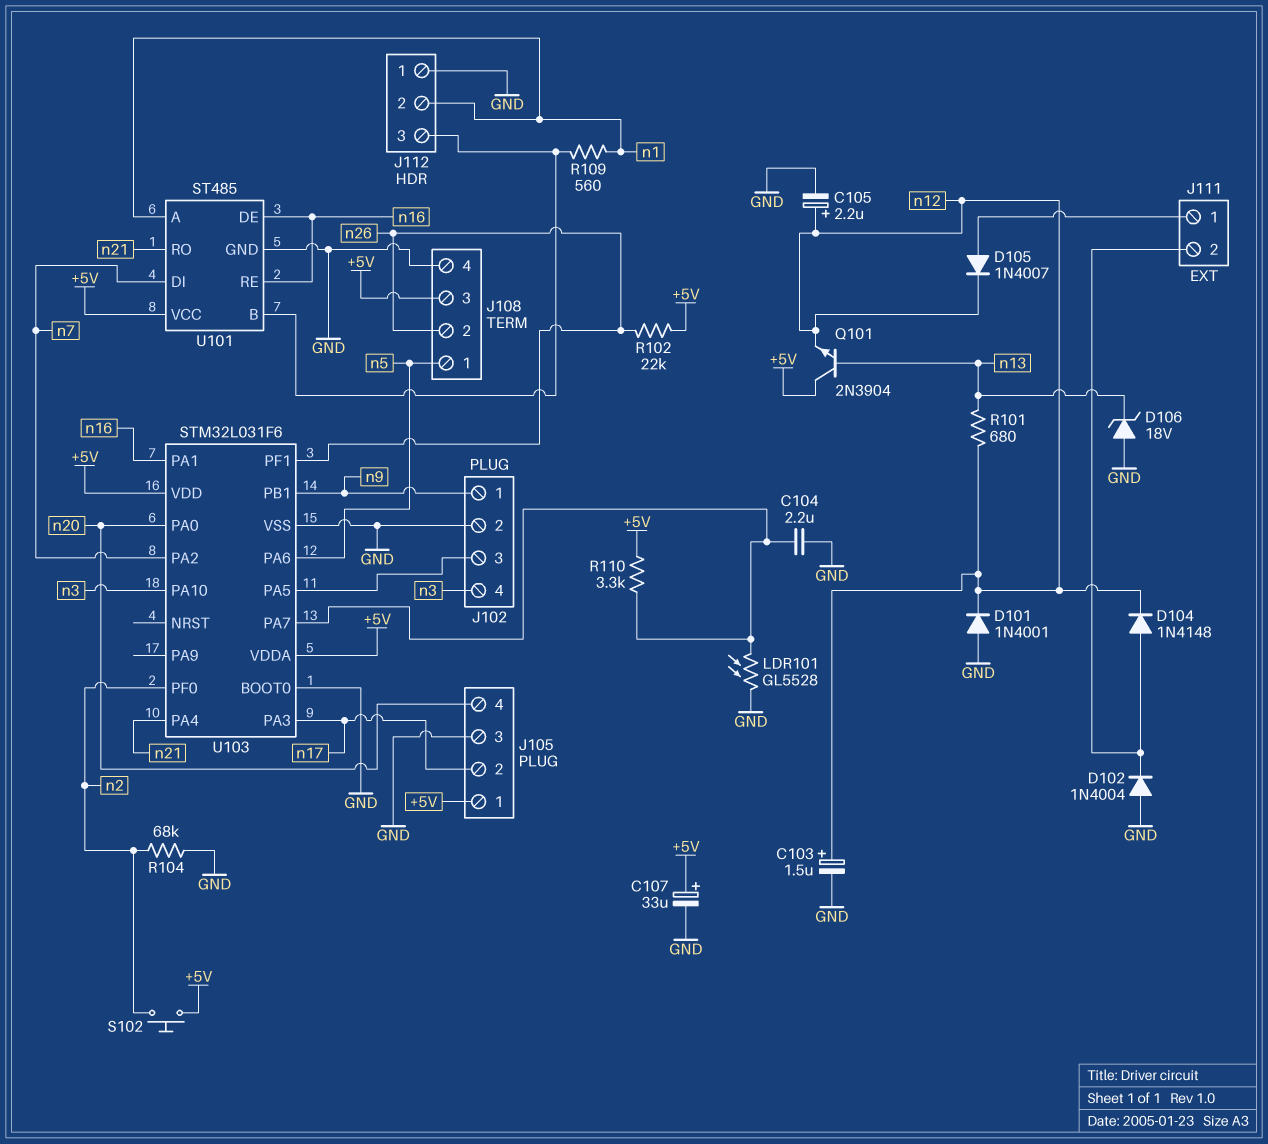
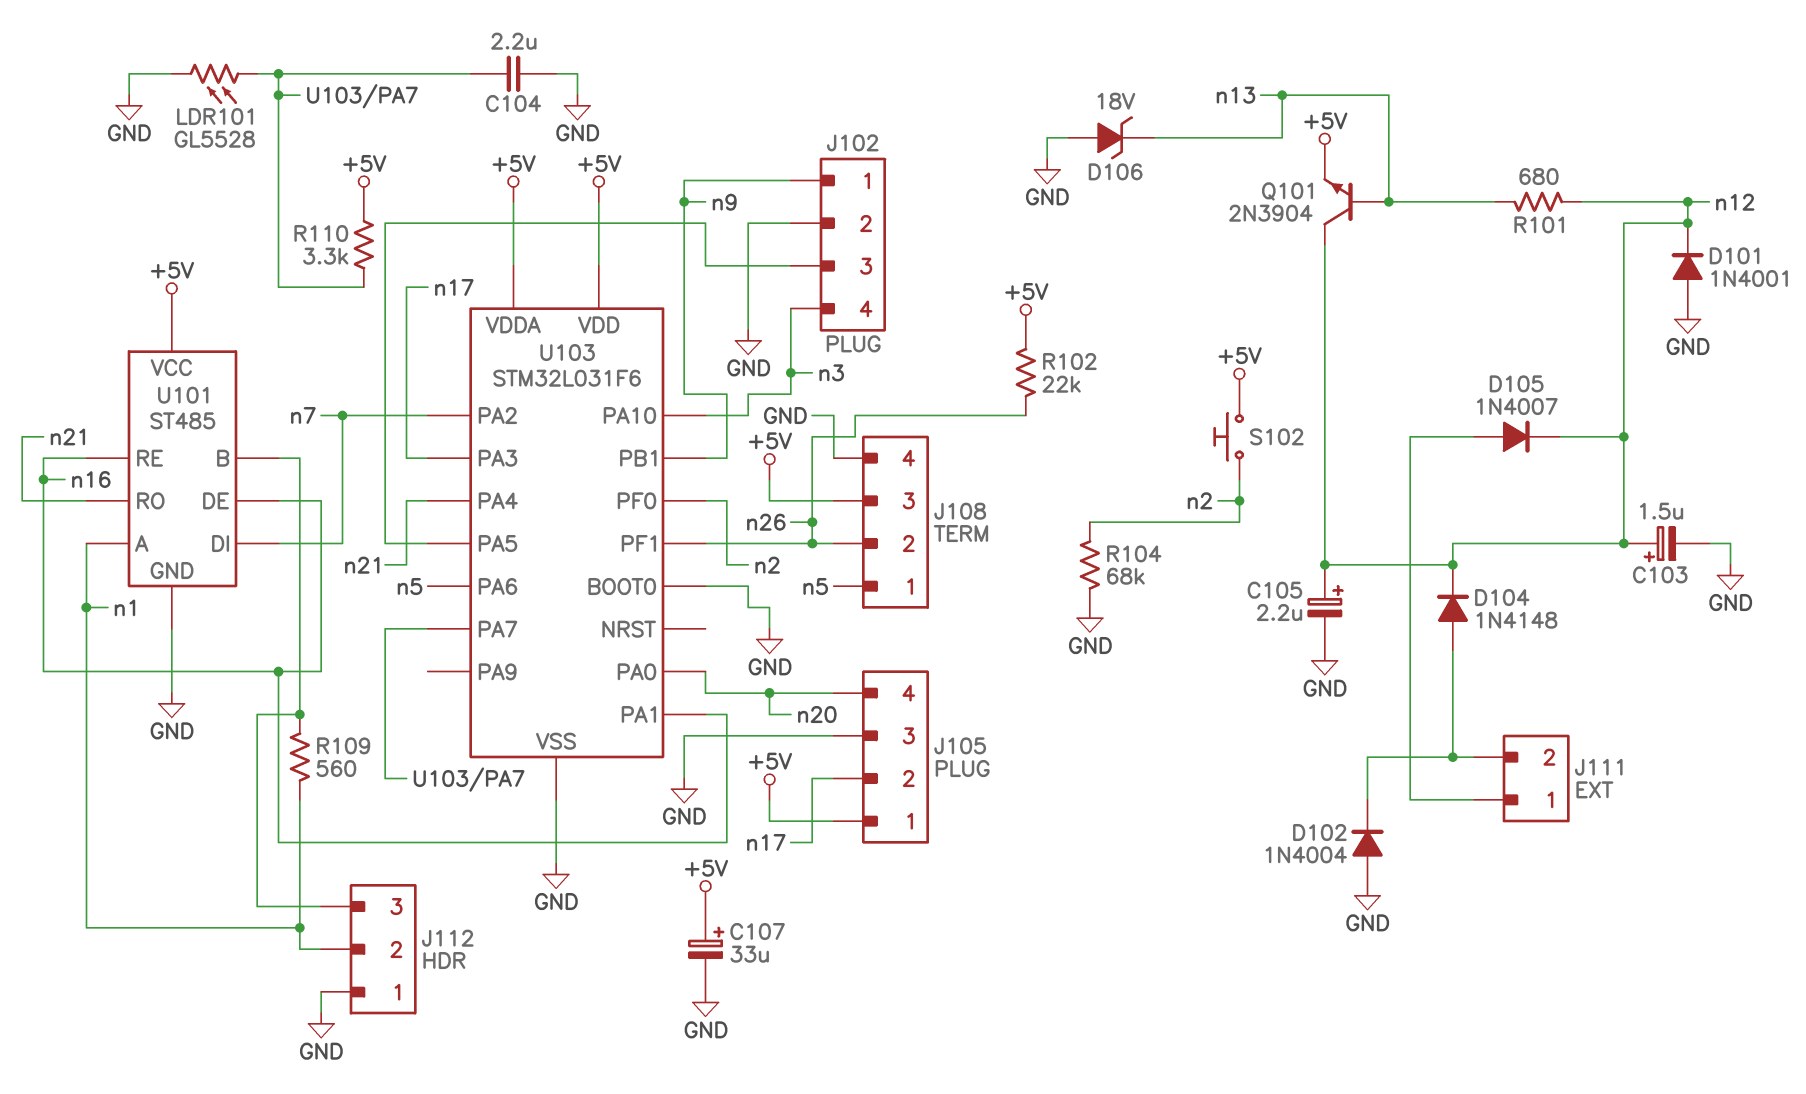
Q101: NPN 2N3904 (B n13, C +5V, E n12) -> NPN 2N3904 (B n13, C n12, E +5V)

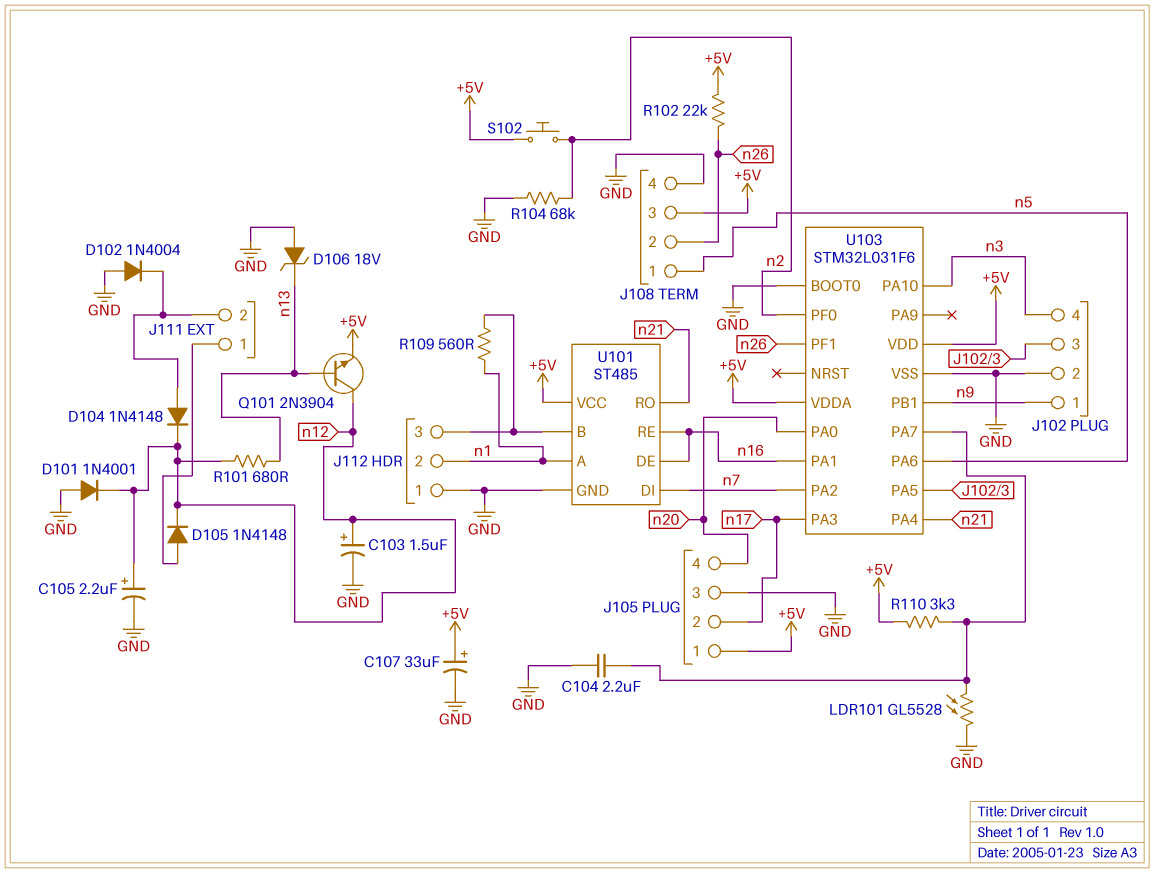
D105: diode 1N4007 (A J111/1, K n12) -> diode 1N4148 (A J111/1, K n12)

